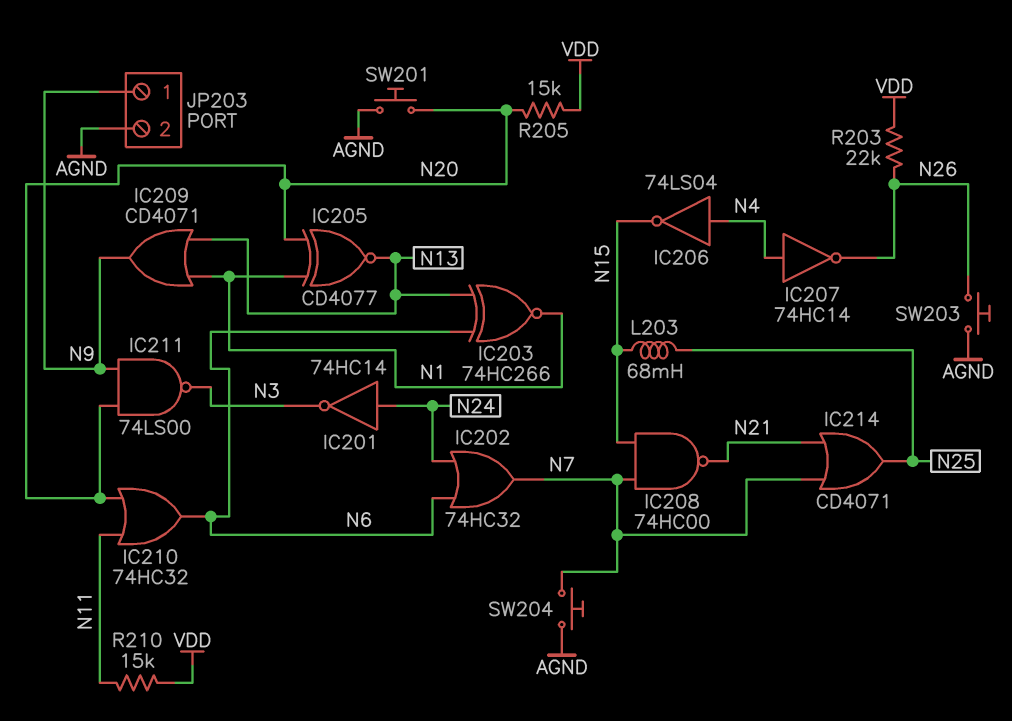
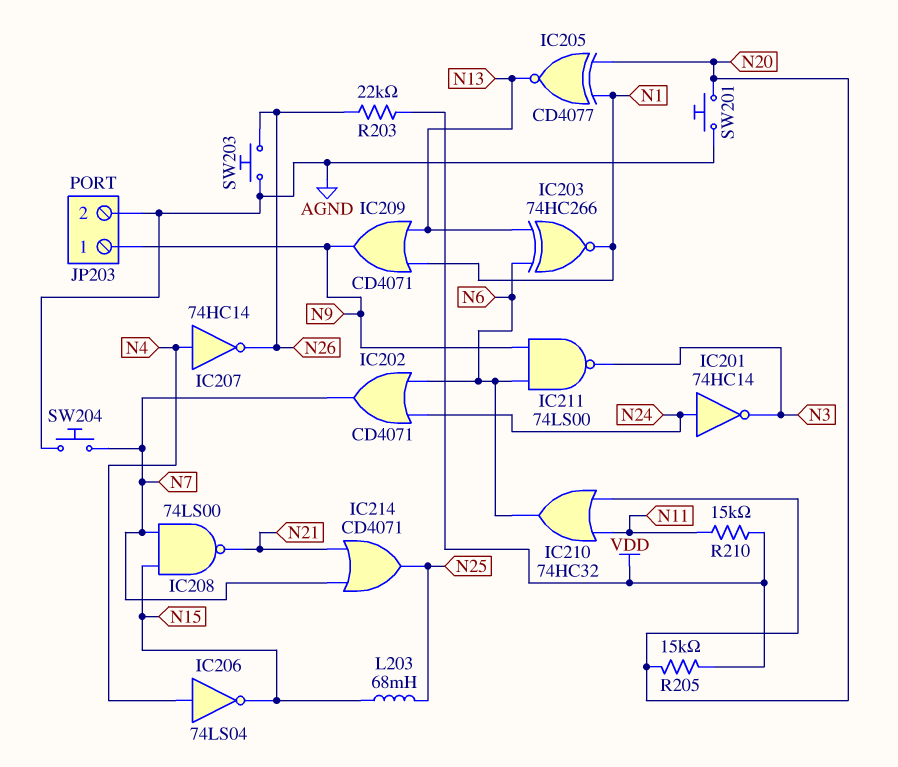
IC202: OR 74HC32 (in N6, in N24, out N7) -> OR CD4071 (in N6, in N24, out N7)
IC208: NAND 74HC00 (in N7, in N15, out N21) -> NAND 74LS00 (in N7, in N15, out N21)
IC211: NAND 74LS00 (in N9, in N20, out N3) -> NAND 74LS00 (in N6, in N9, out N3)

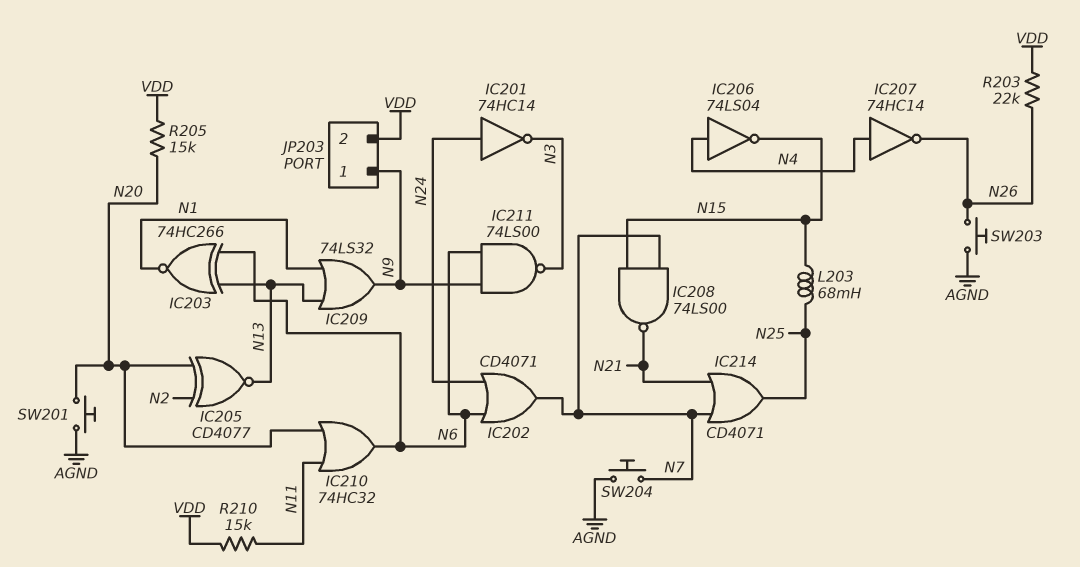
IC205: XNOR CD4077 (in N1, in N20, out N13) -> XNOR CD4077 (in N2, in N20, out N13)
IC209: OR CD4071 (in N1, in N13, out N9) -> OR 74LS32 (in N1, in N13, out N9)
JP203 pin 2: AGND -> VDD

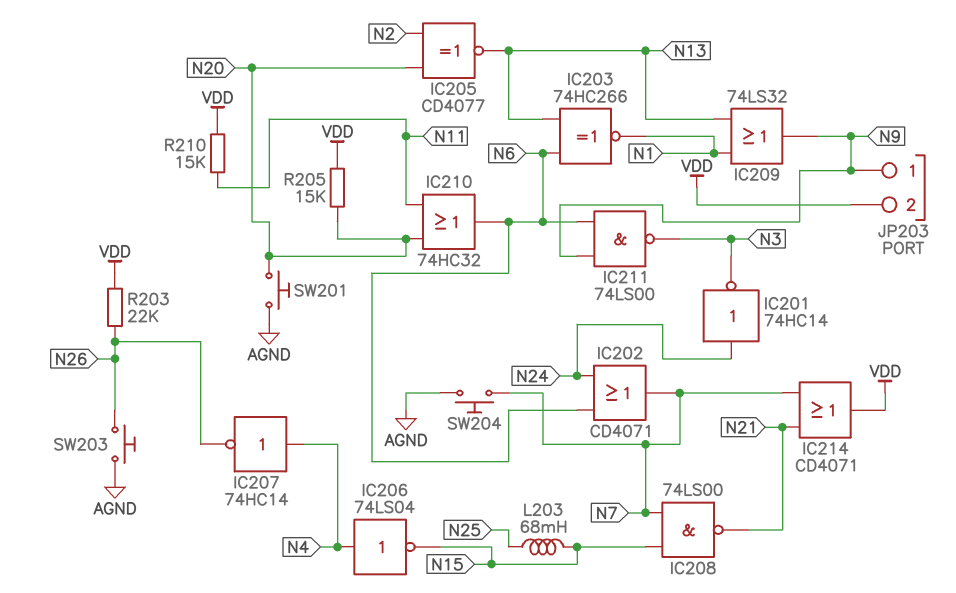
IC214: OR CD4071 (in N7, in N21, out N25) -> OR CD4071 (in N7, in N21, out VDD)

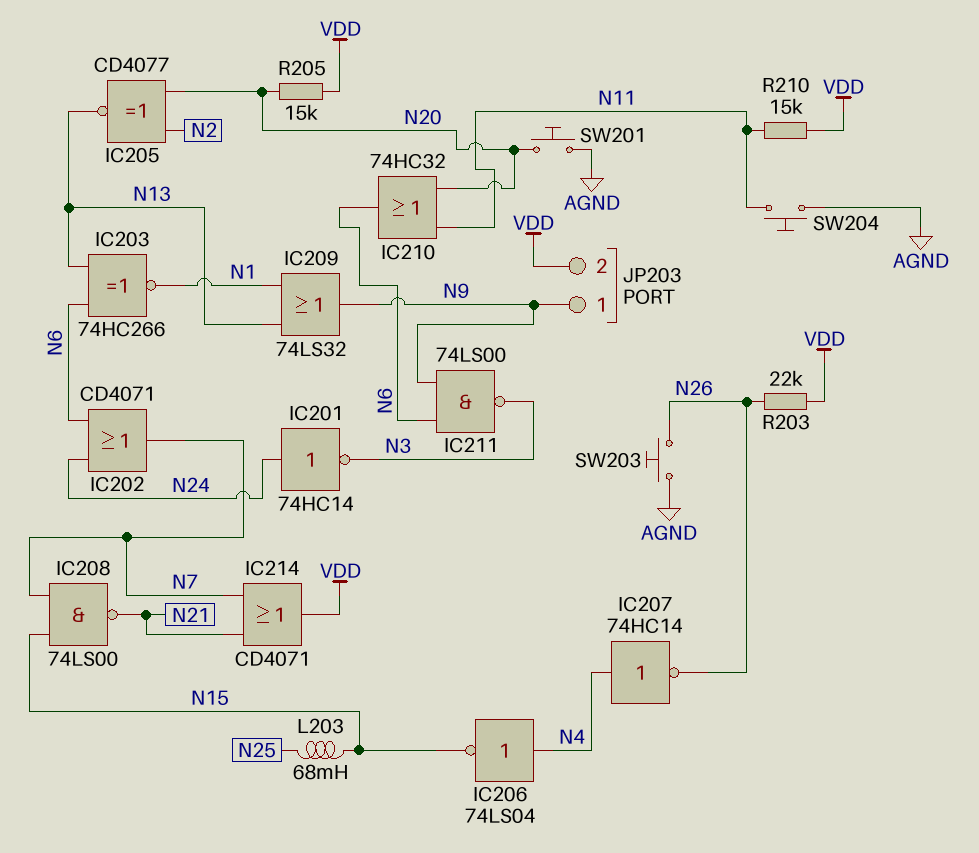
SW204: button (AGND, N7) -> button (AGND, N11)

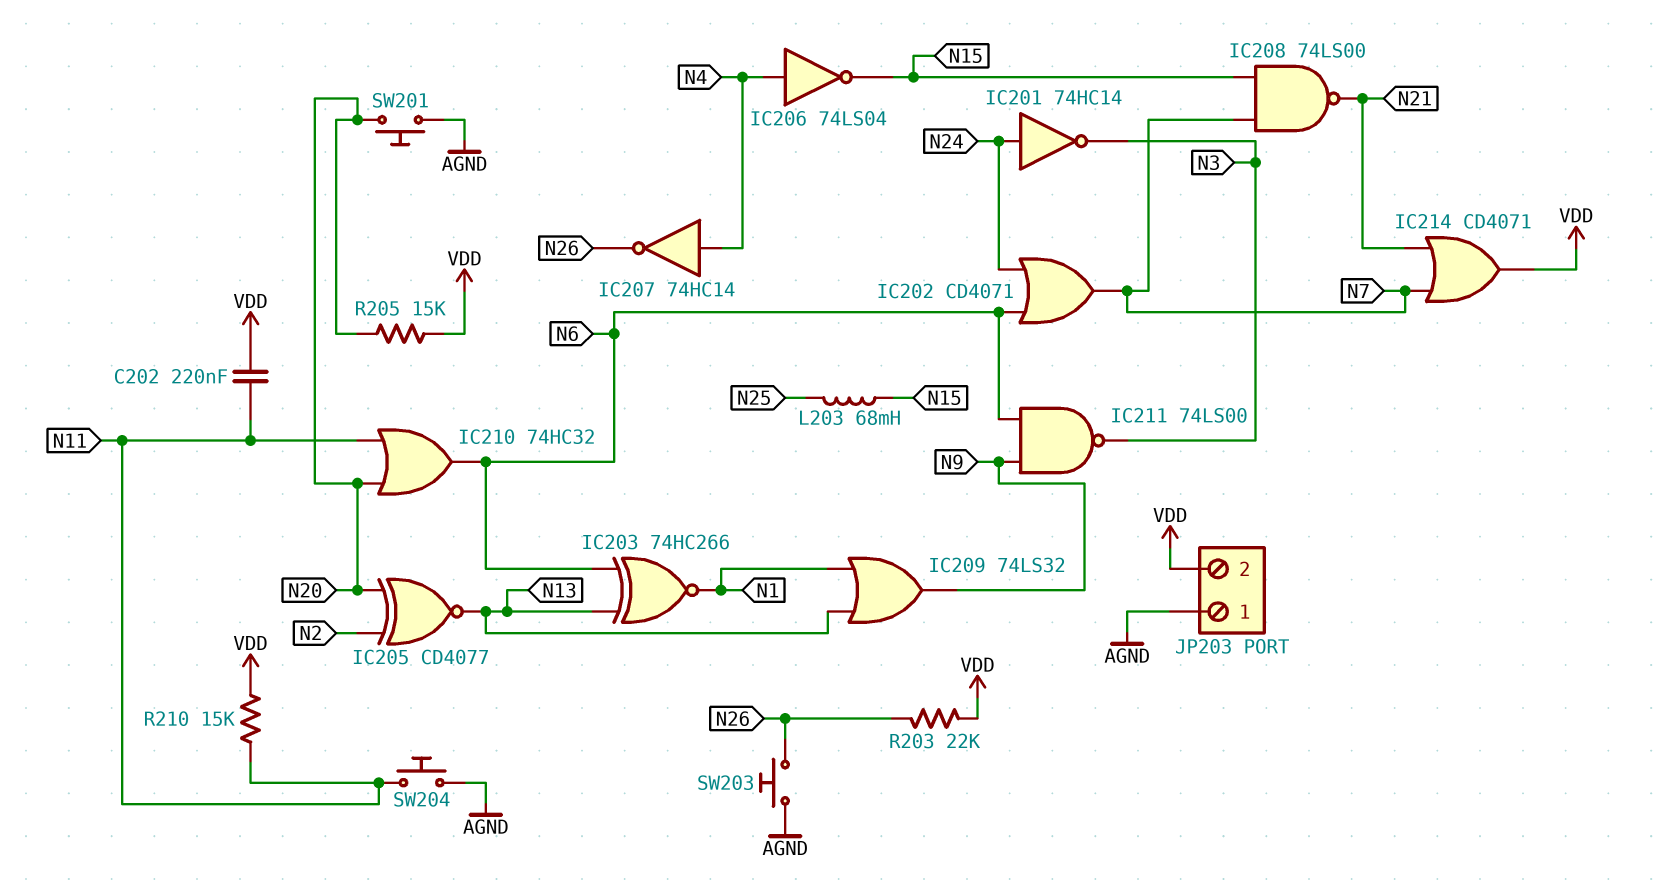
C202: none -> 220nF (N11, VDD)
JP203 pin 1: N9 -> AGND

